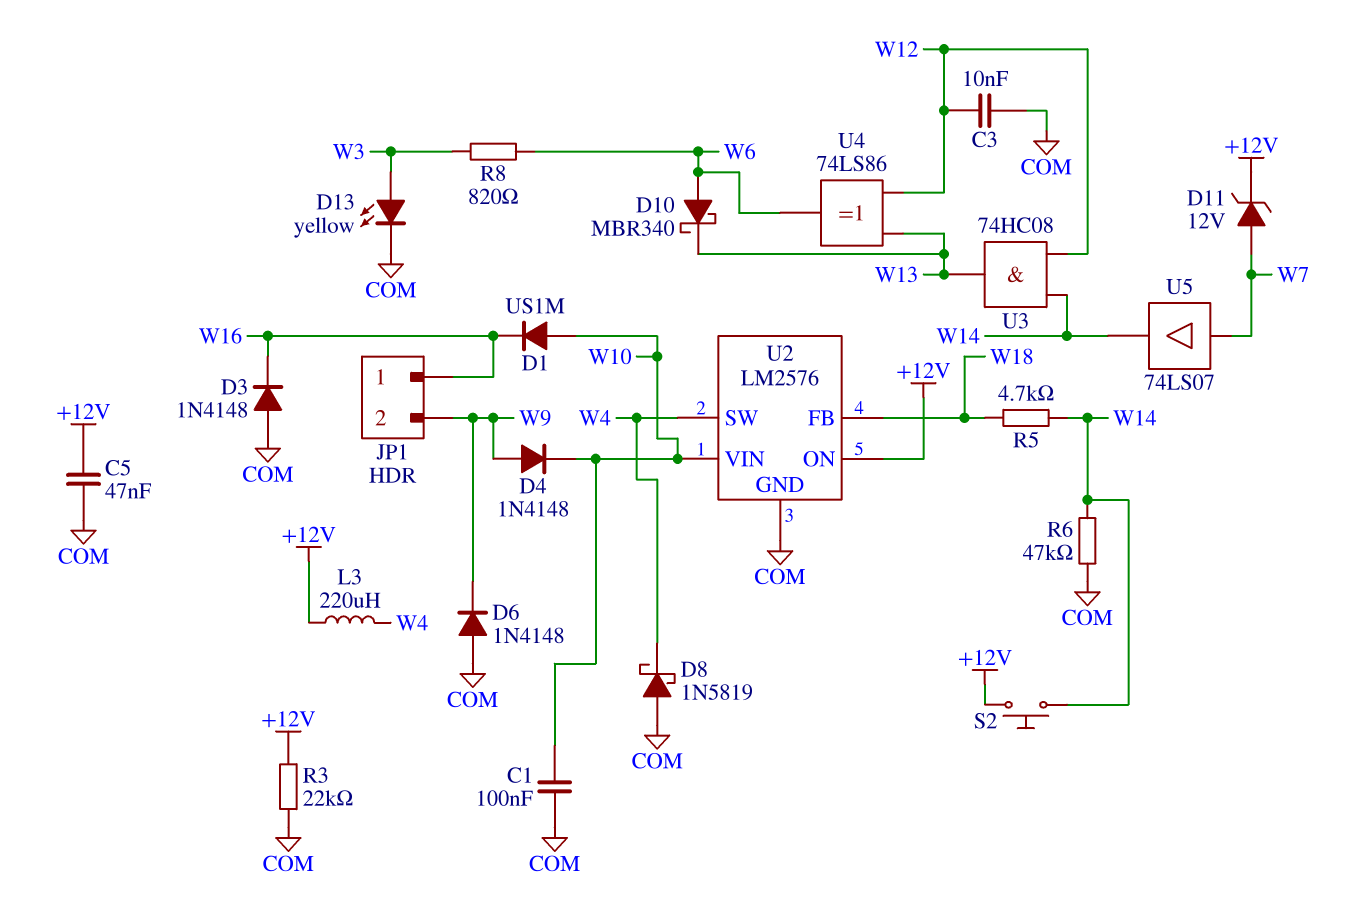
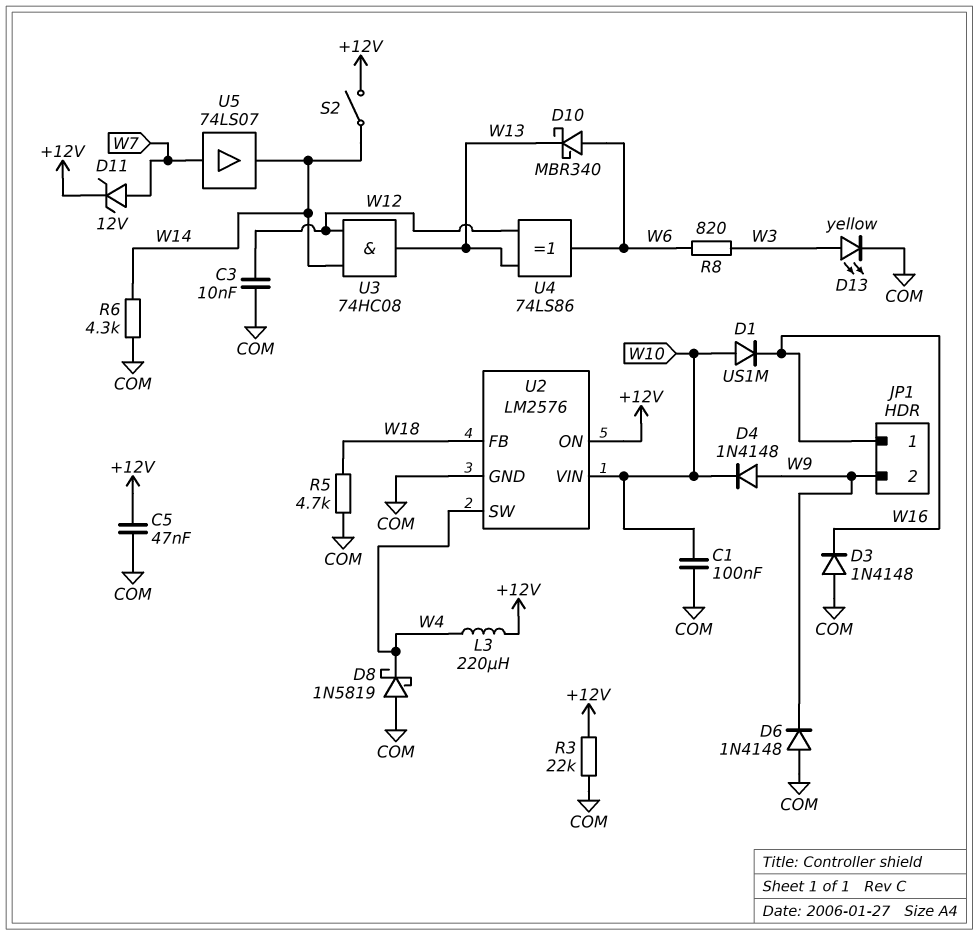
R5: 4.7k (W14, W18) -> 4.7k (COM, W18)
R6: 47k (COM, W14) -> 4.3k (COM, W14)
S2: button (+12V, W14) -> switch (+12V, W14)

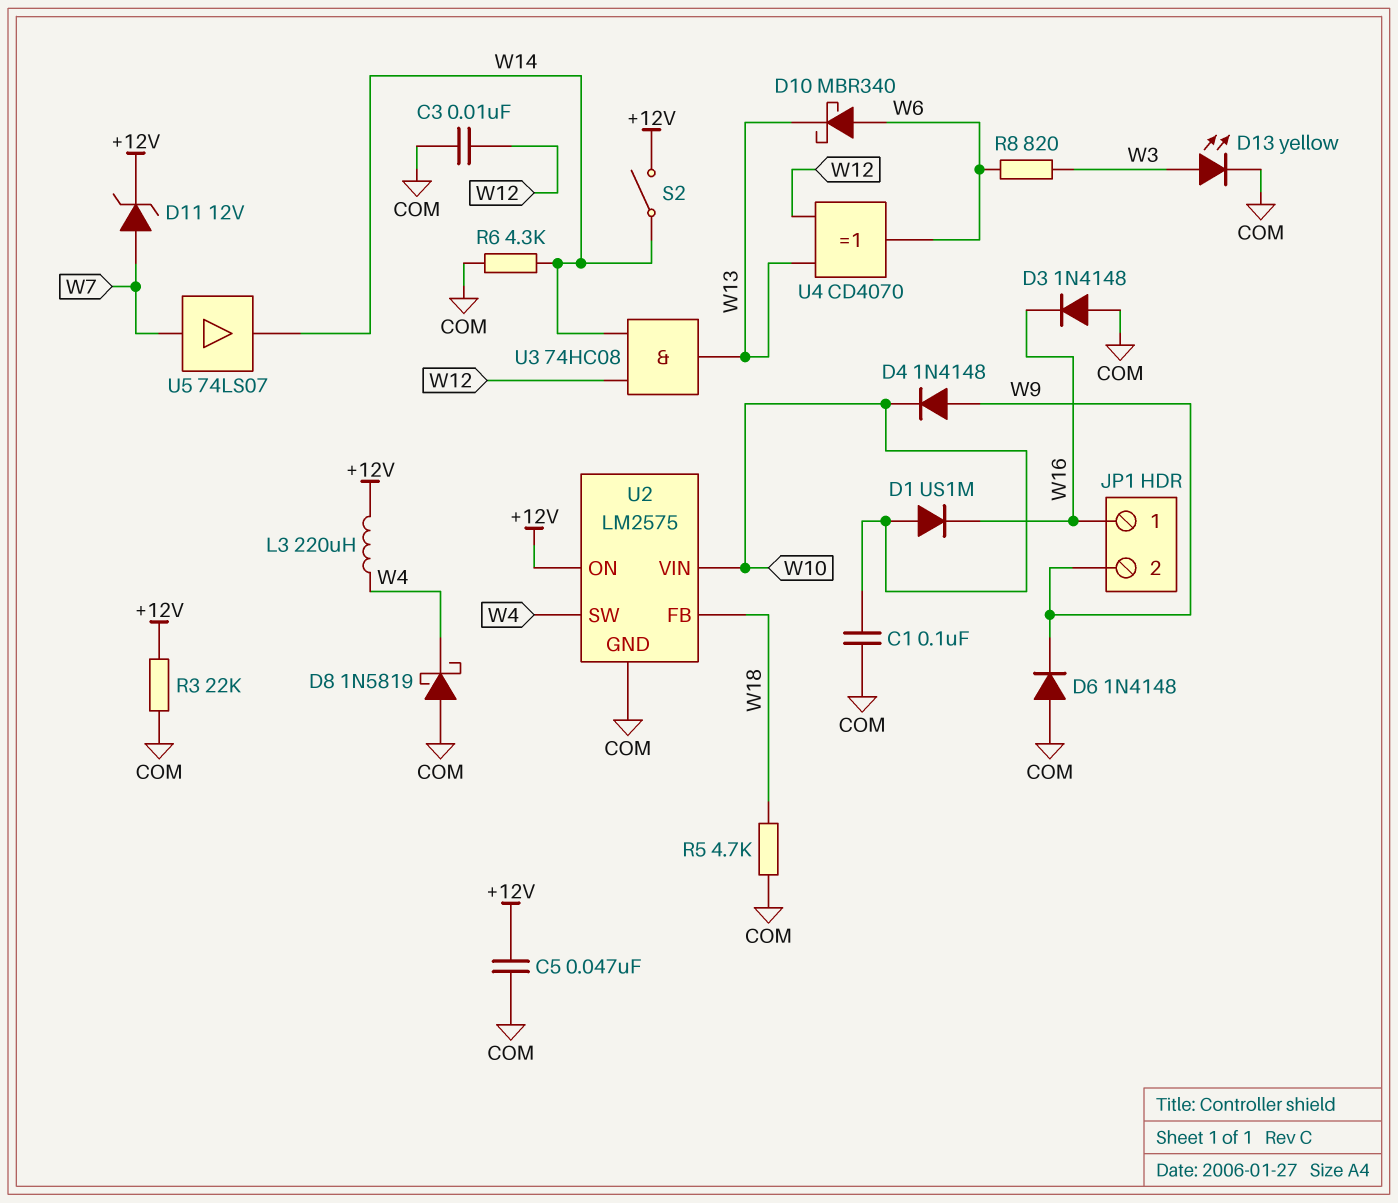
U2: LM2576 -> LM2575
U4: XOR 74LS86 (in W12, in W13, out W6) -> XOR CD4070 (in W12, in W13, out W6)

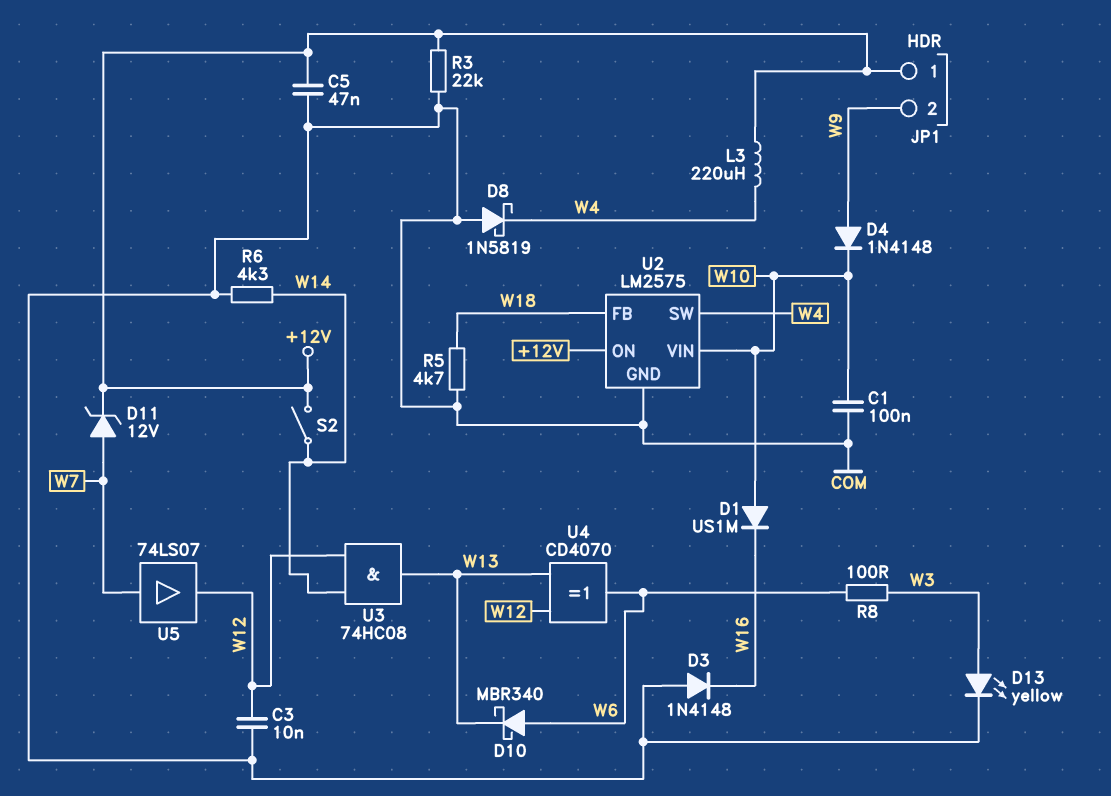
D6: diode 1N4148 (A COM, K W9) -> none
JP1 pin 1: W16 -> +12V
R8: 820 (W3, W6) -> 100 (W3, W6)
U5: buffer 74LS07 (in W7, out W14) -> buffer 74LS07 (in W7, out W12)

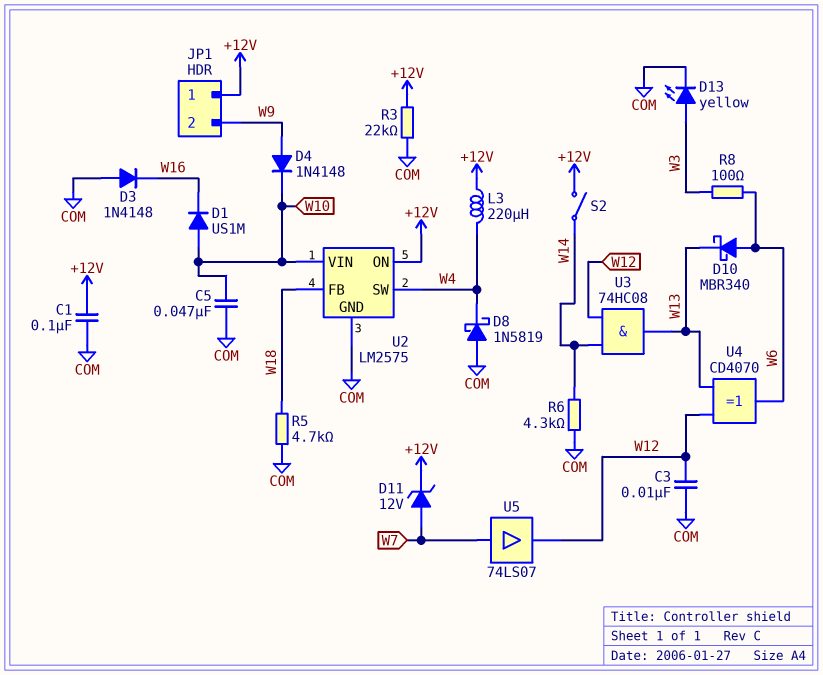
C1: 100nF (COM, W10) -> 100nF (+12V, COM)
C5: 47nF (+12V, COM) -> 47nF (COM, W10)

